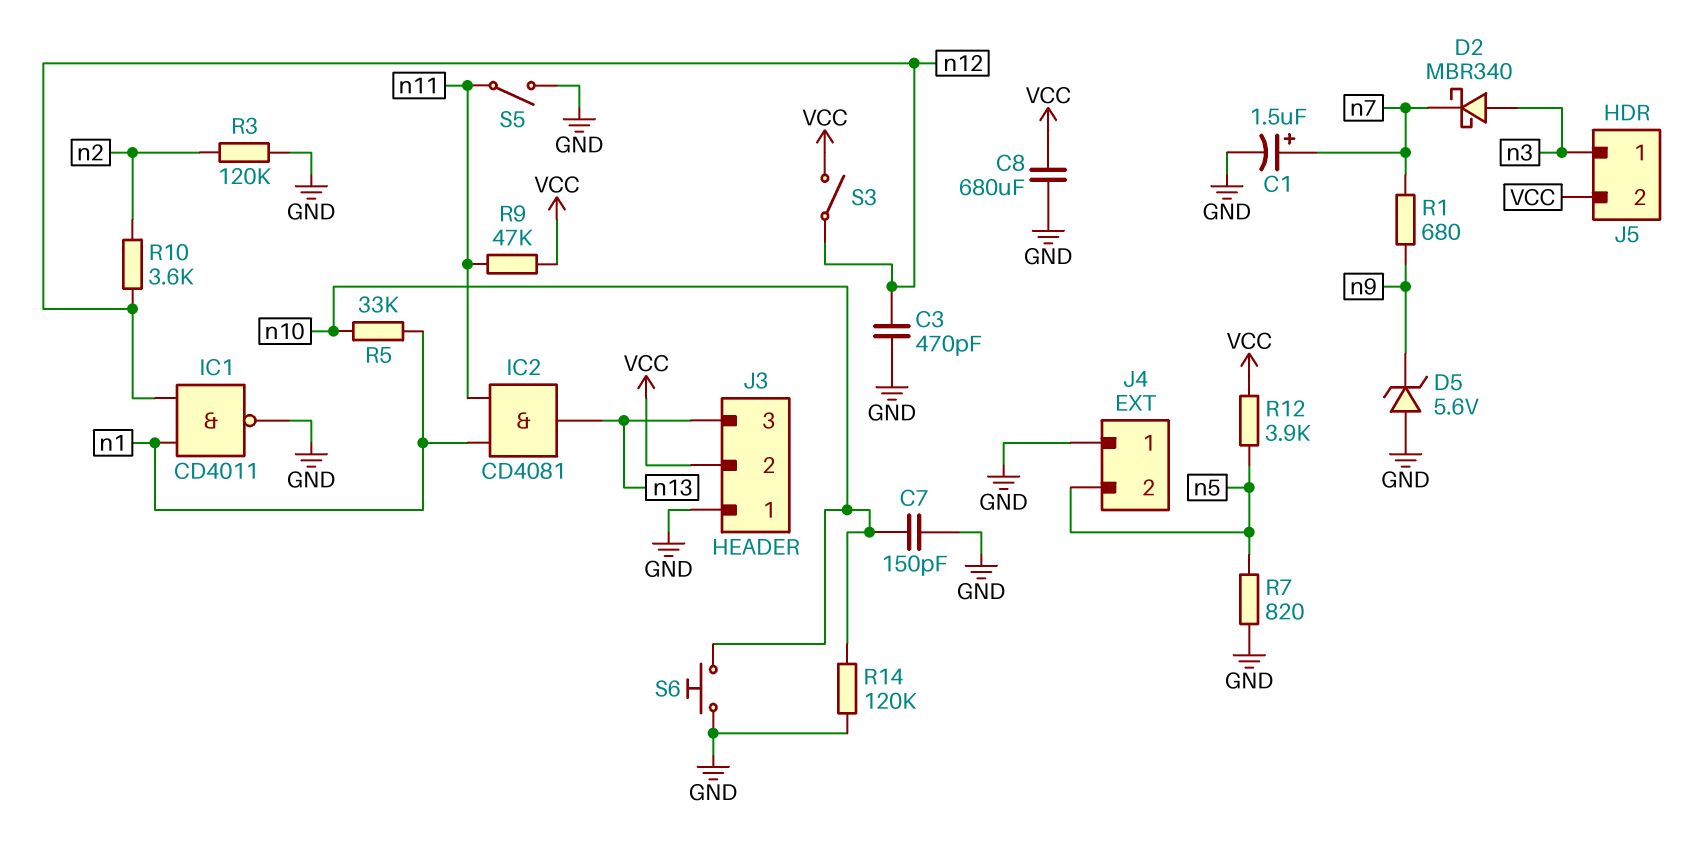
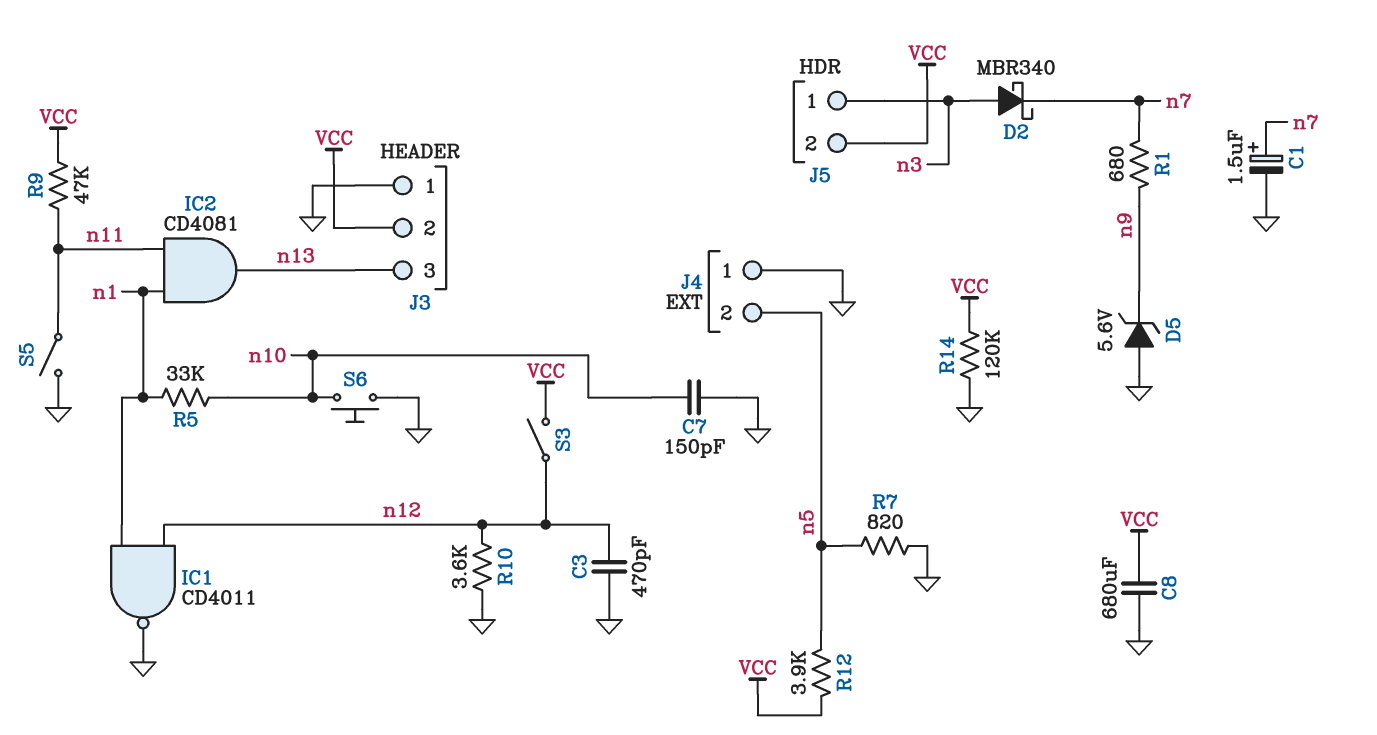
R3: 120k (GND, n2) -> none
R10: 3.6k (n2, n12) -> 3.6k (GND, n12)
R14: 120k (GND, n10) -> 120k (GND, VCC)

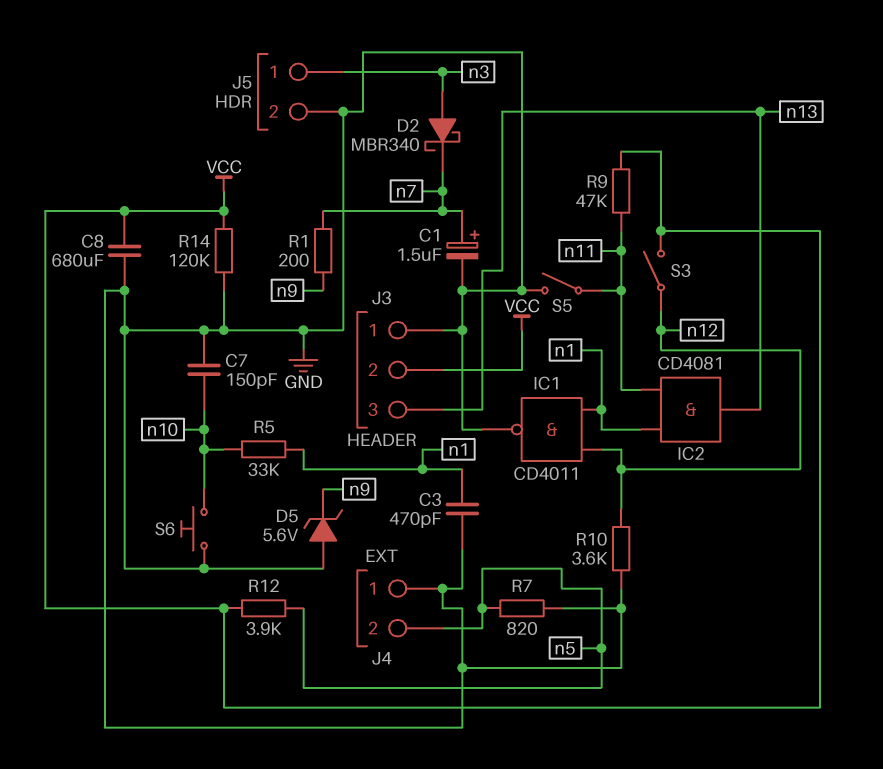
C3: 470pF (GND, n12) -> 470pF (GND, n1)
J5 pin 2: VCC -> GND
R1: 680 (n7, n9) -> 200 (n7, n9)

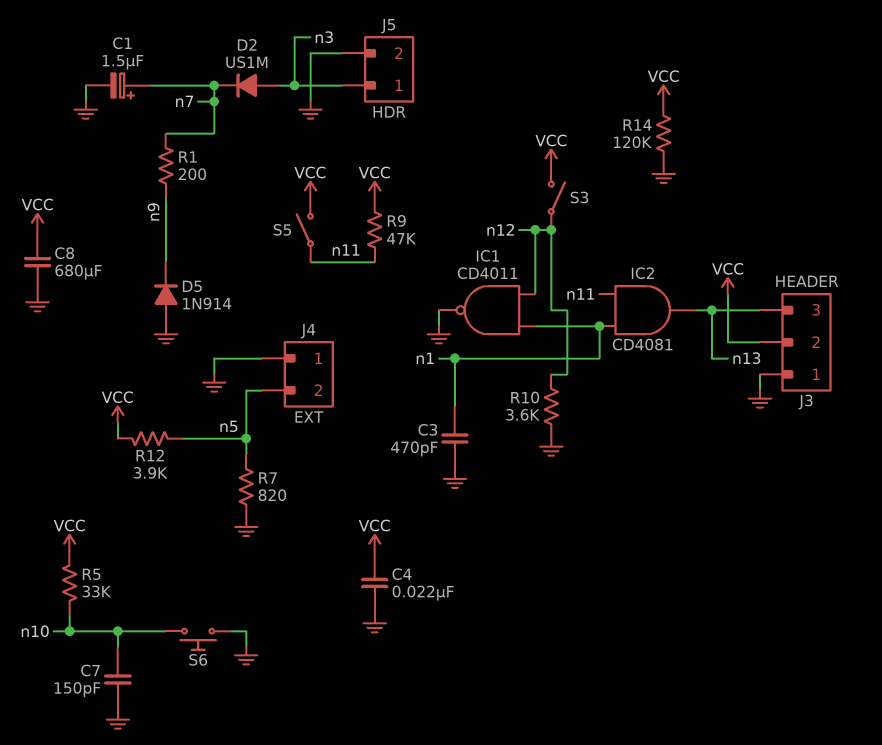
C4: none -> 22nF (GND, VCC)
D2: schottky MBR340 (A n3, K n7) -> diode US1M (A n3, K n7)
D5: zener 5.6V (A GND, K n9) -> diode 1N914 (A GND, K n9)
R5: 33k (n1, n10) -> 33k (VCC, n10)
S5: switch (GND, n11) -> switch (VCC, n11)

